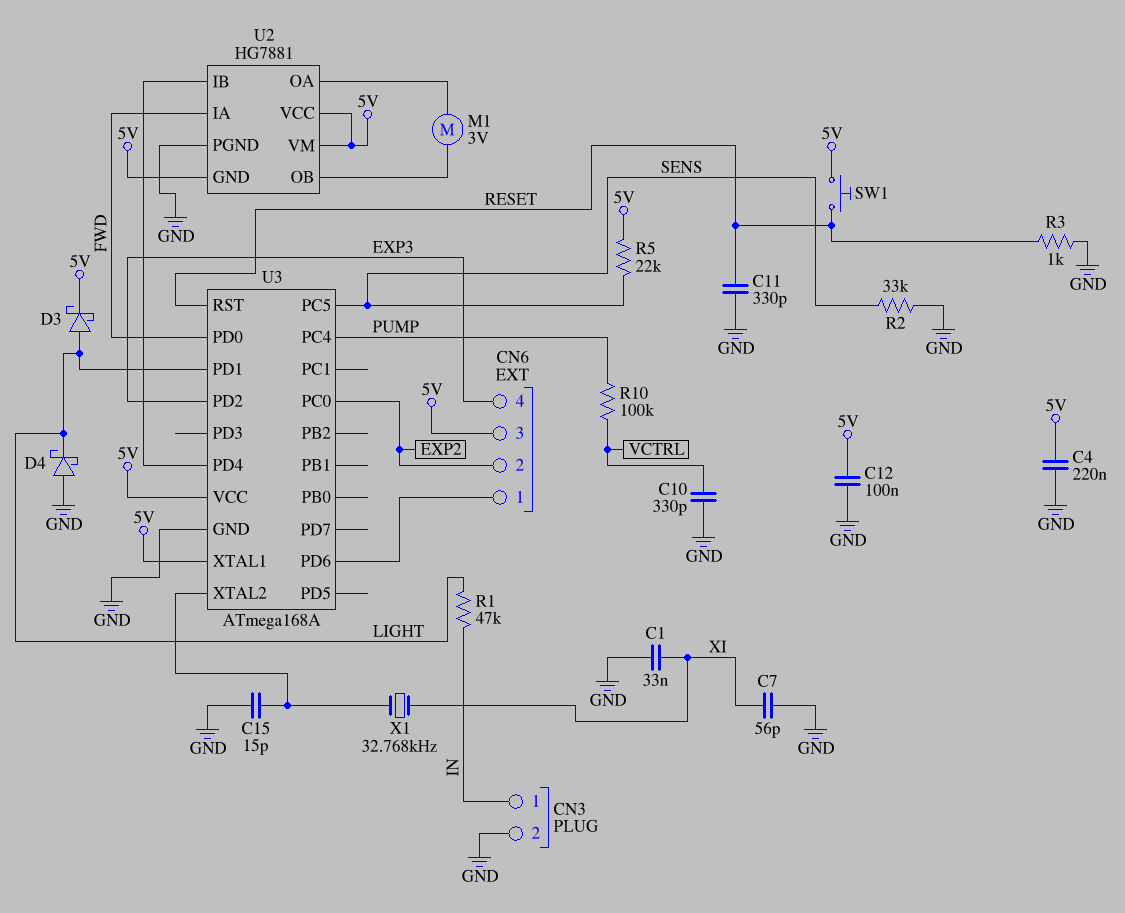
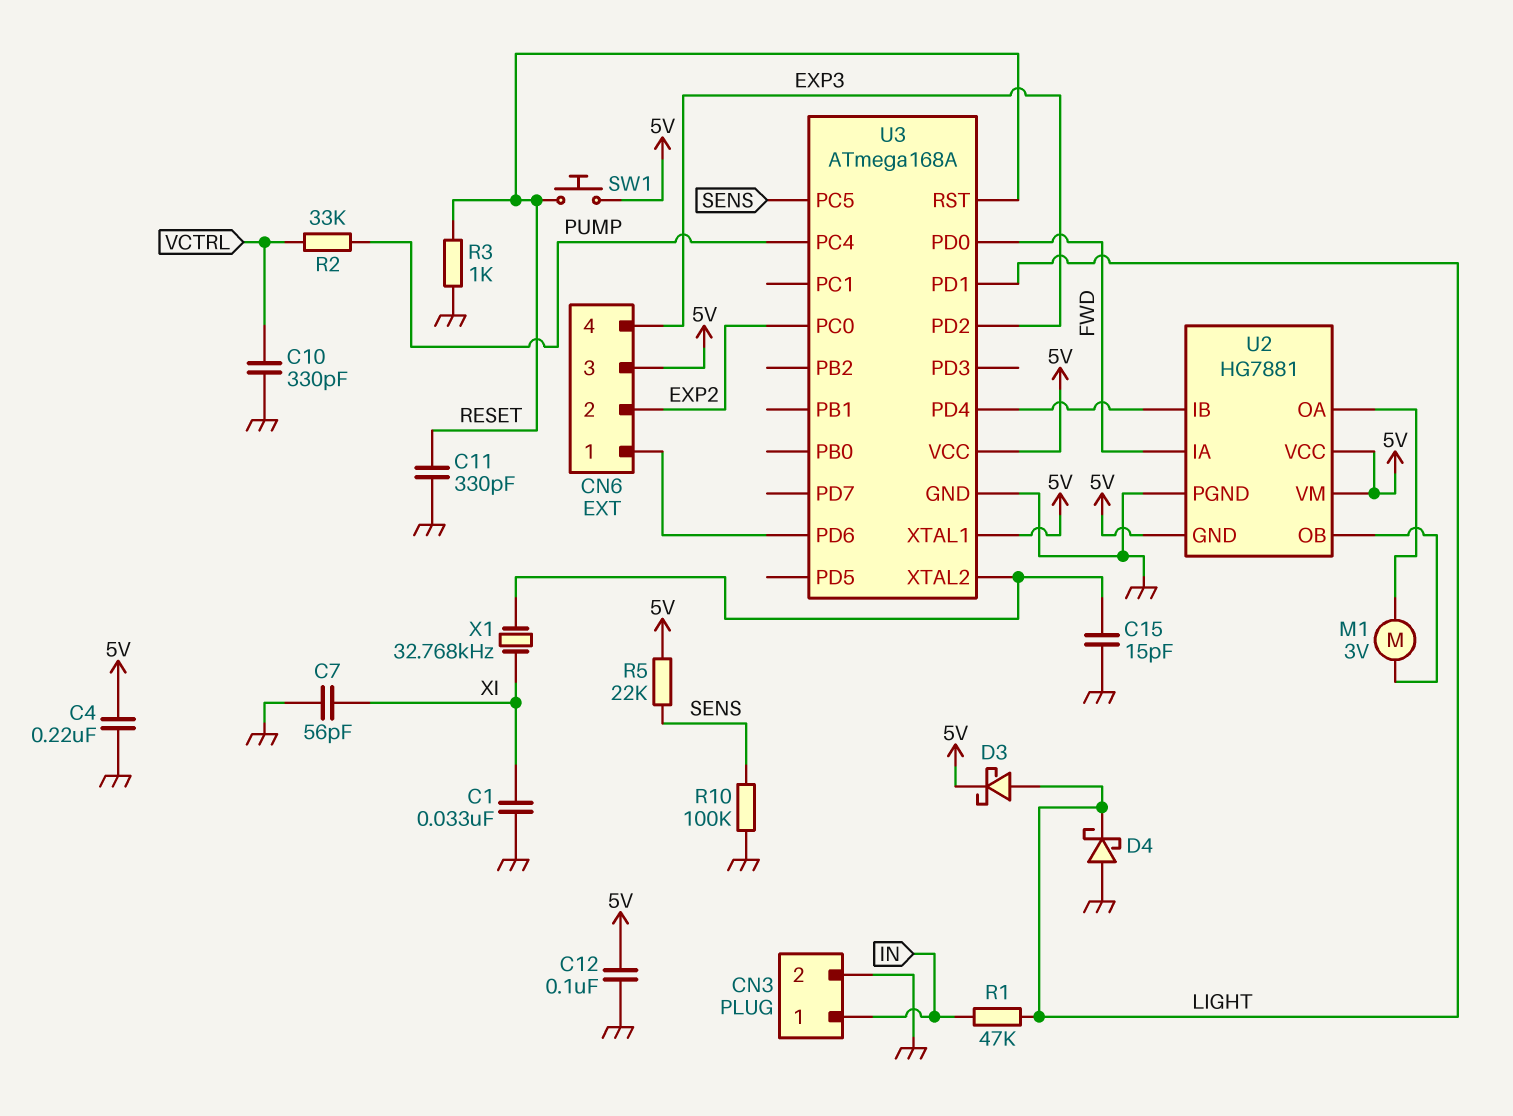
R2: 33k (GND, SENS) -> 33k (PUMP, VCTRL)
R10: 100k (PUMP, VCTRL) -> 100k (GND, SENS)

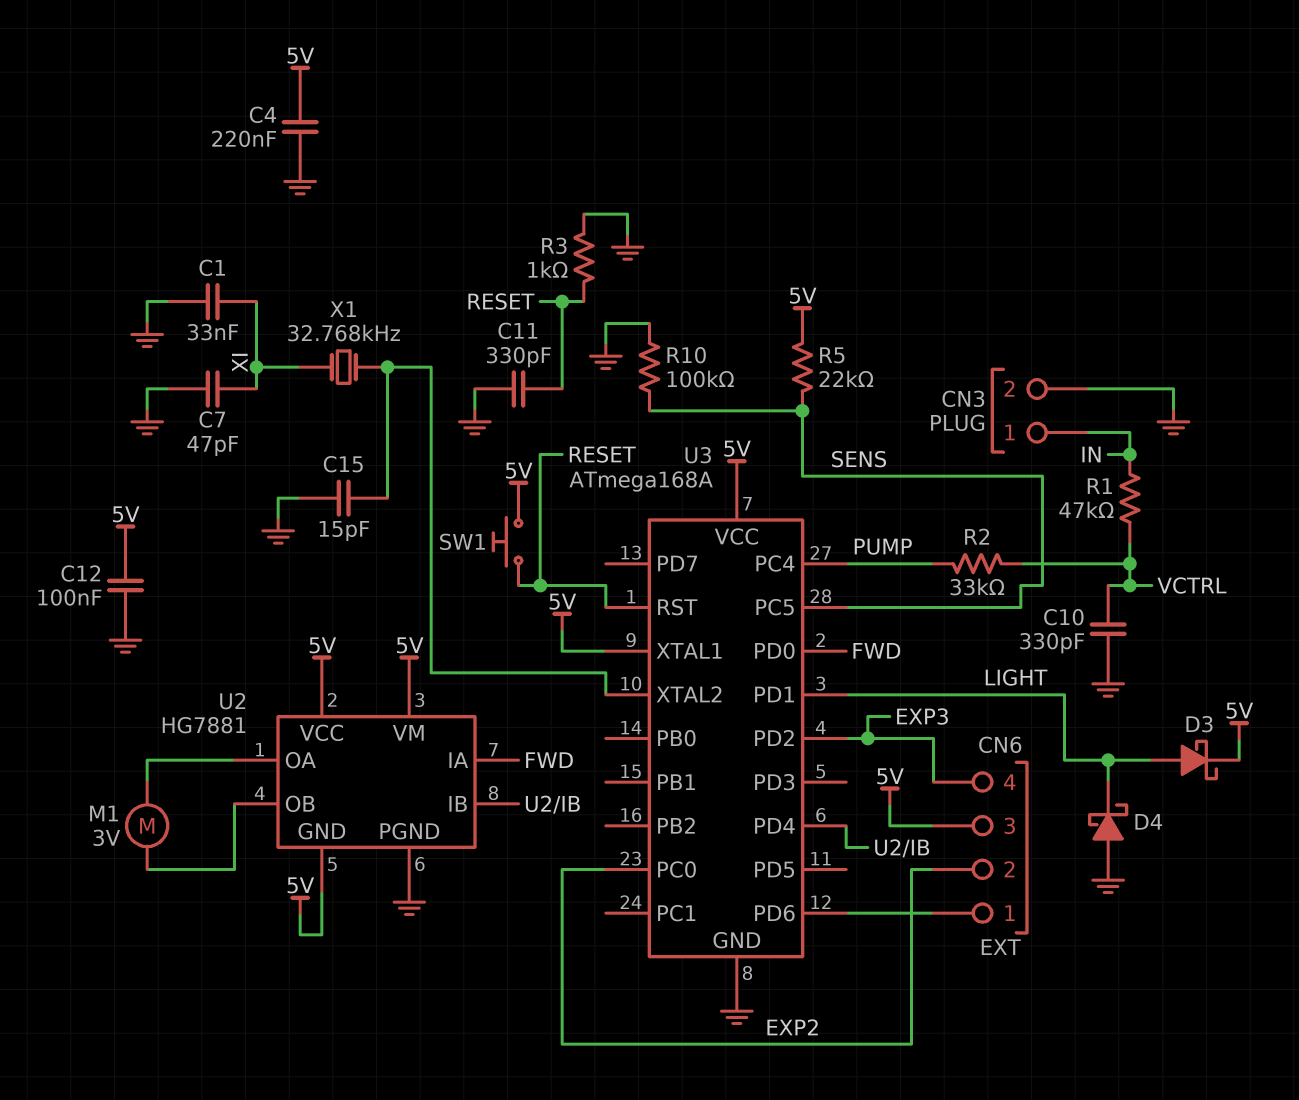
C7: 56pF (GND, XI) -> 47pF (GND, XI)
R1: 47k (IN, LIGHT) -> 47k (IN, VCTRL)

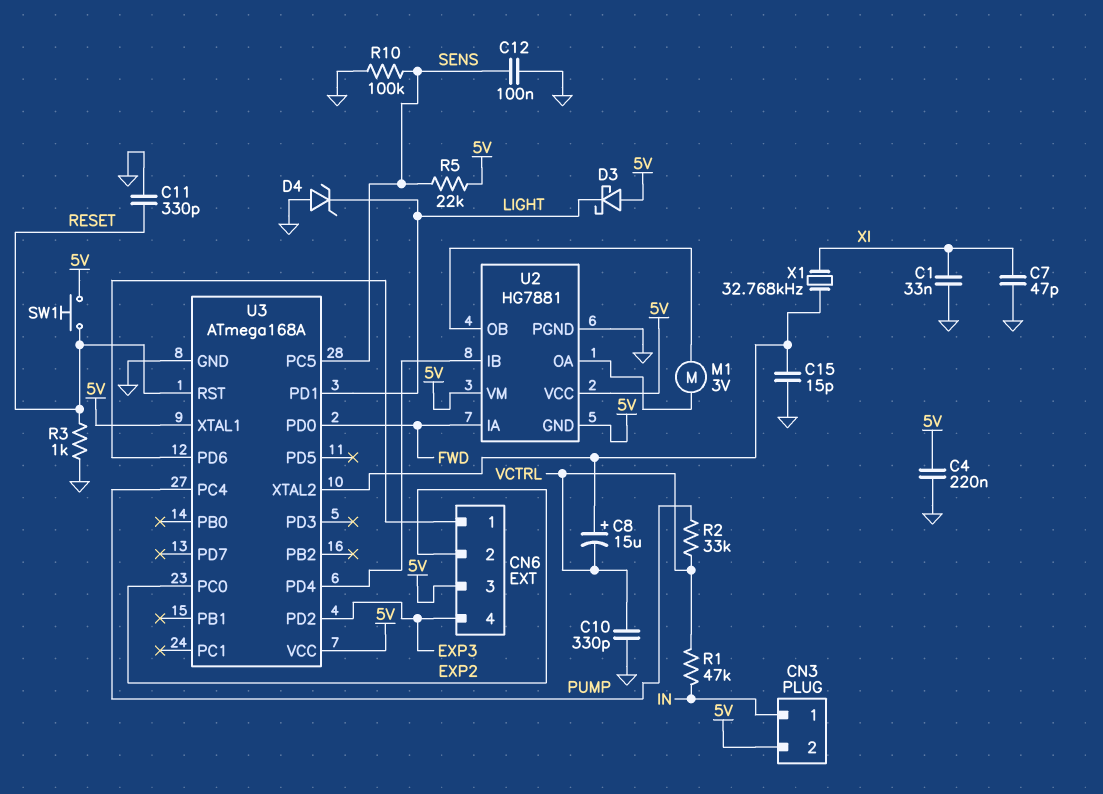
C8: none -> 15uF (plus U3/XTAL2, minus VCTRL)
C12: 100nF (5V, GND) -> 100nF (GND, SENS)
CN3 pin 2: GND -> 5V
D3: schottky (A LIGHT, K 5V) -> schottky (A 5V, K LIGHT)
D4: schottky (A GND, K LIGHT) -> zener (A GND, K LIGHT)

